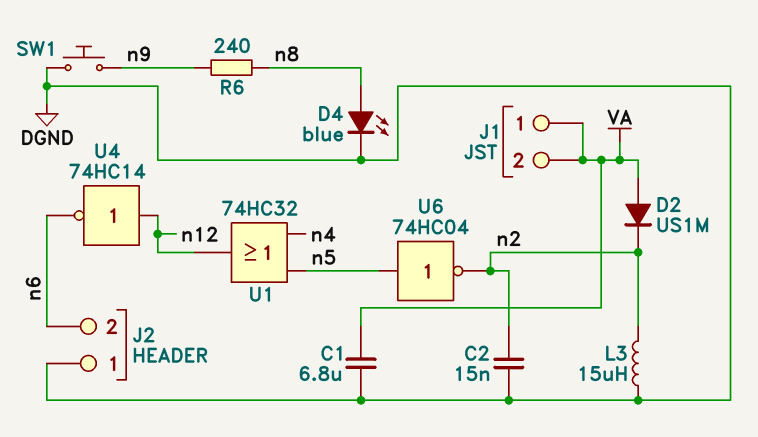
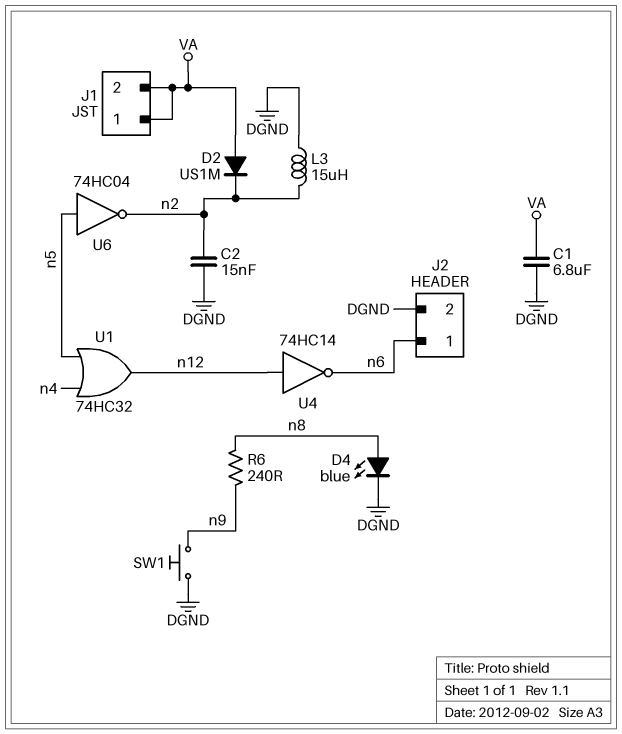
J2 pin 1: DGND -> n6
J2 pin 2: n6 -> DGND

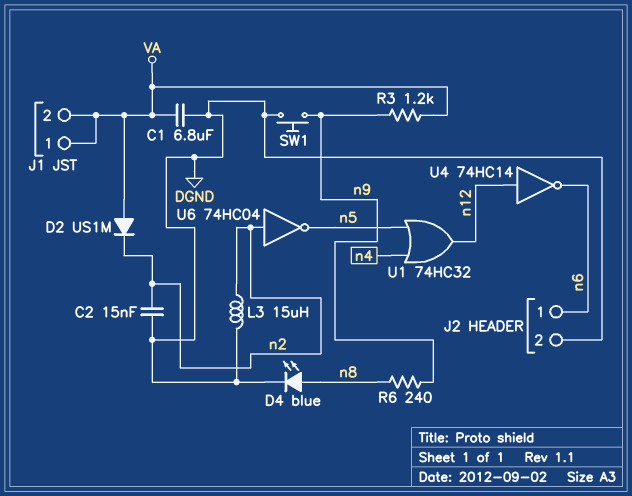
R3: none -> 1.2k (VA, n9)
U6: NOT 74HC04 (in n5, out n2) -> NOT 74HC04 (in n2, out n5)

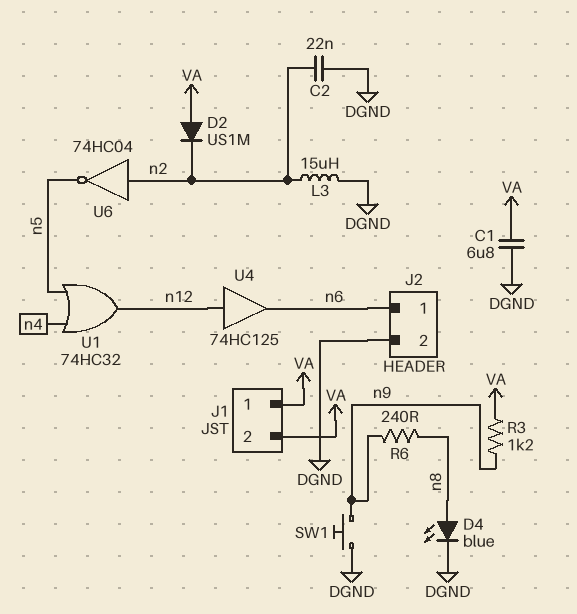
C2: 15nF (DGND, n2) -> 22nF (DGND, n2)
U4: NOT 74HC14 (in n12, out n6) -> buffer 74HC125 (in n12, out n6)

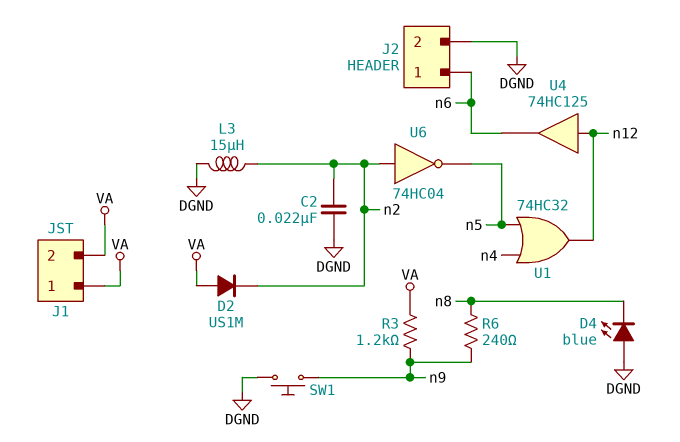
C1: 6.8uF (DGND, VA) -> none
D4: LED blue (A n8, K DGND) -> LED blue (A DGND, K n8)

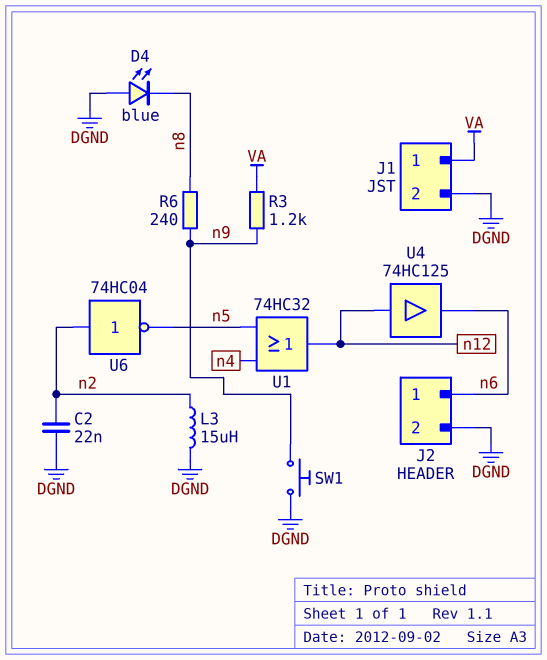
D2: diode US1M (A VA, K n2) -> none
J1 pin 2: VA -> DGND

